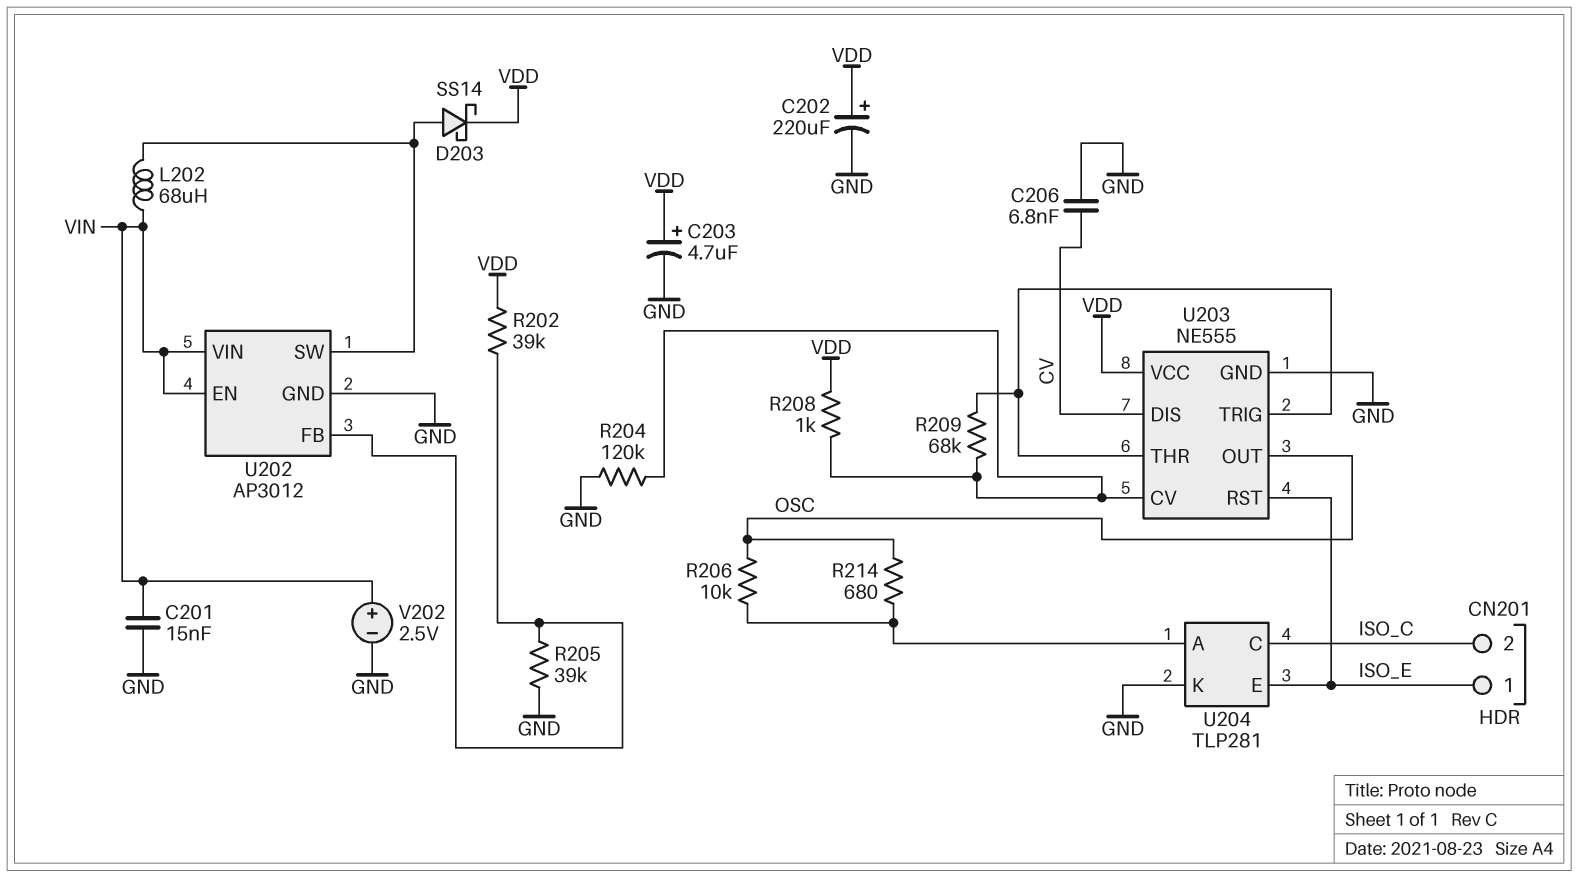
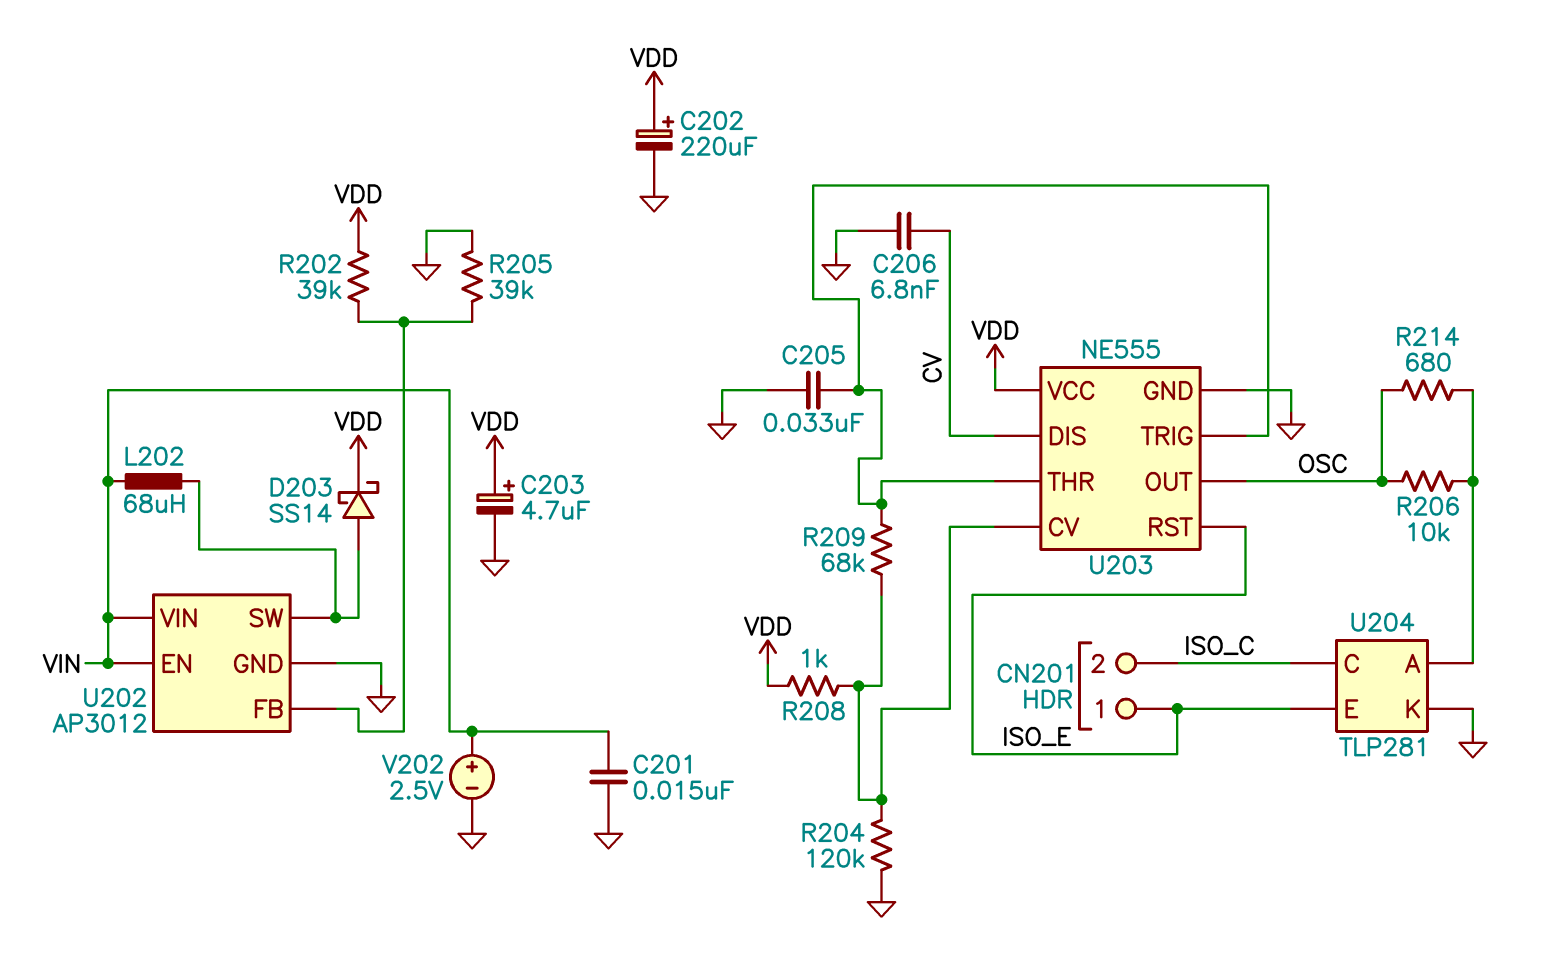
C205: none -> 33nF (GND, U203/THR)

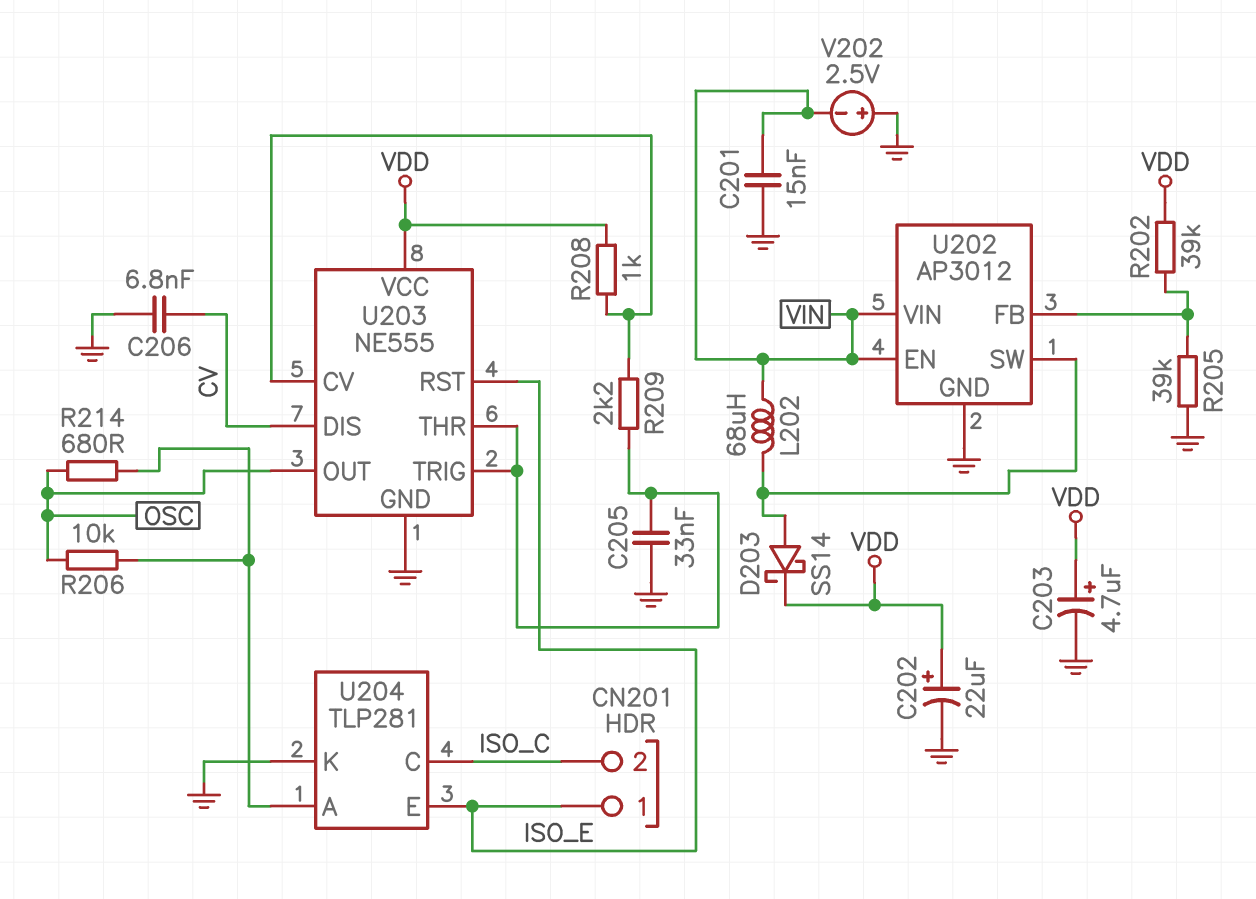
C202: 220uF (plus VDD, minus GND) -> 22uF (plus VDD, minus GND)
R204: 120k (GND, U203/CV) -> none
R209: 68k (U203/CV, U203/THR) -> 2.2k (U203/CV, U203/THR)
V202: 2.5V (plus VIN, minus GND) -> 2.5V (plus GND, minus VIN)

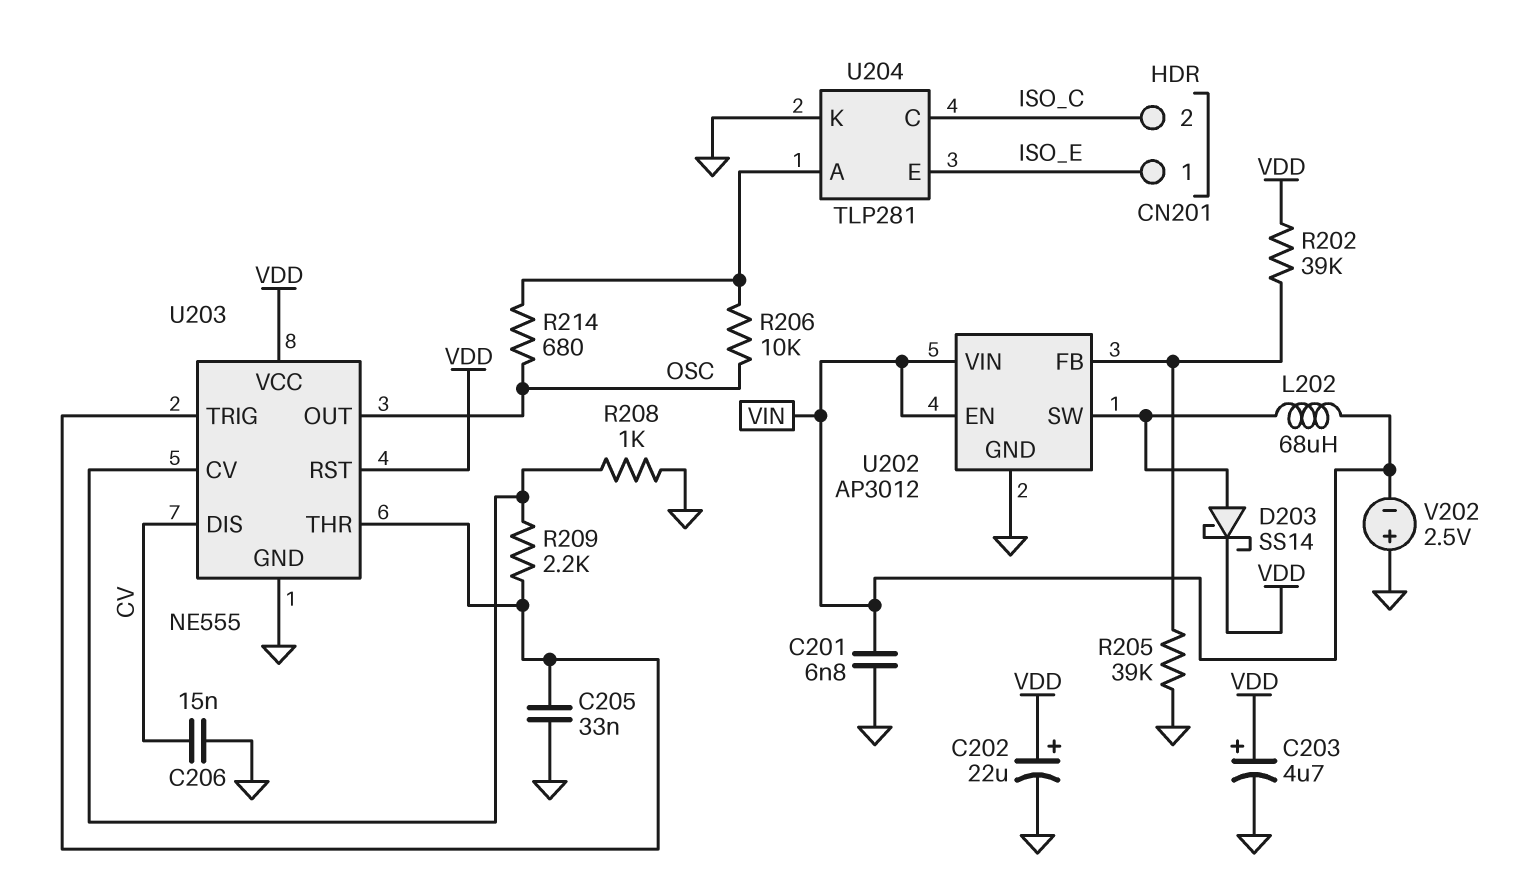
C201: 15nF (GND, VIN) -> 6.8nF (GND, VIN)
C206: 6.8nF (CV, GND) -> 15nF (CV, GND)
R208: 1k (U203/CV, VDD) -> 1k (GND, U203/CV)
U203 pin RST: ISO_E -> VDD

